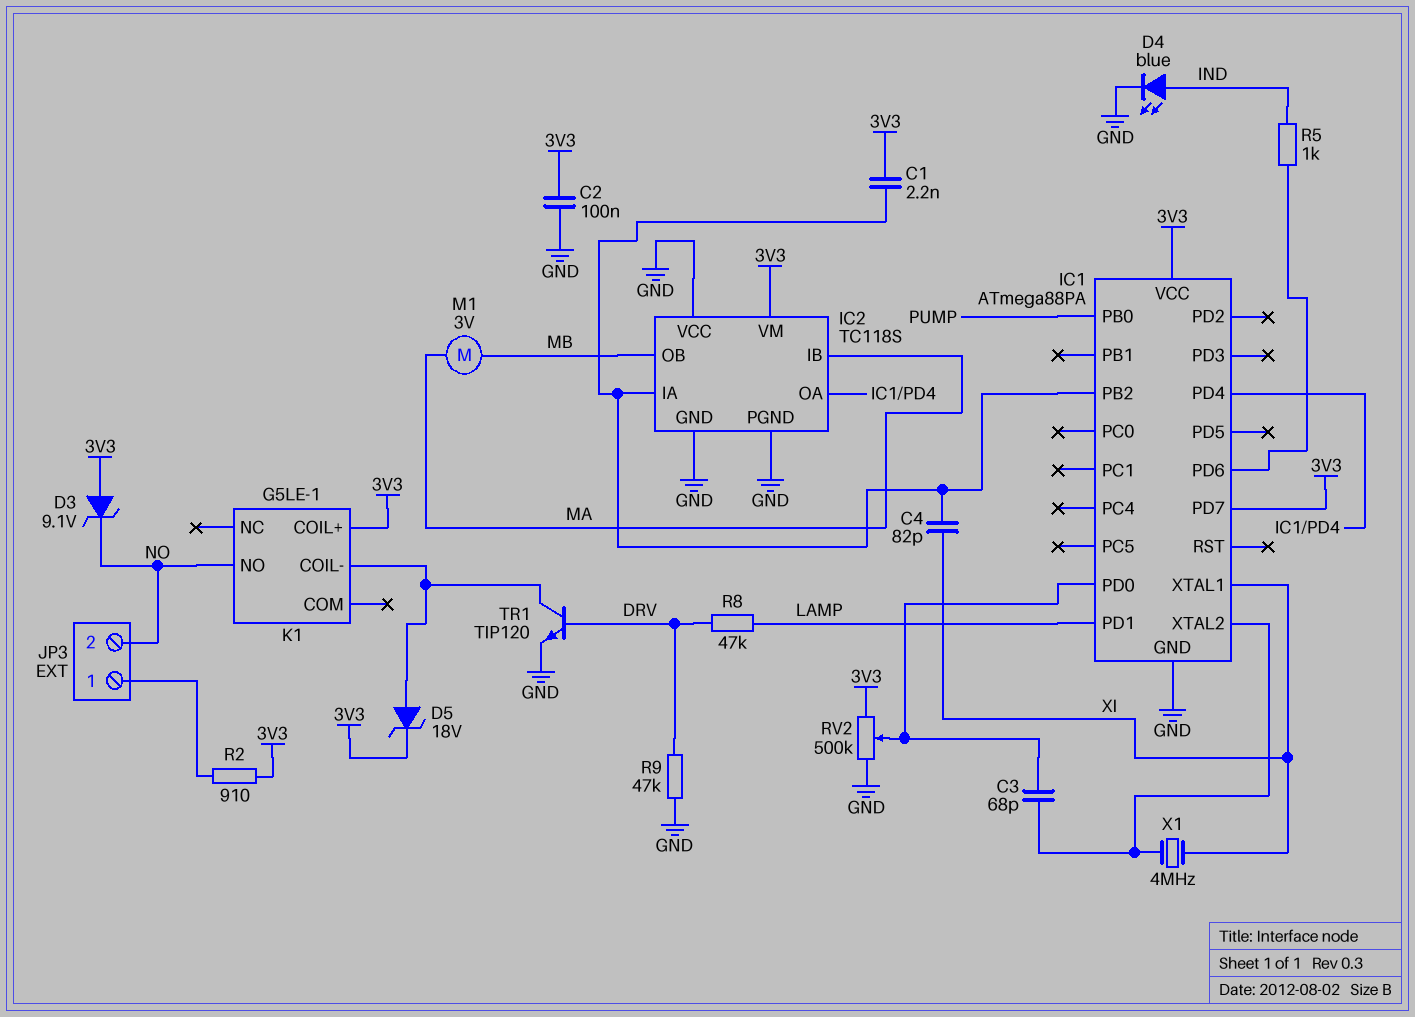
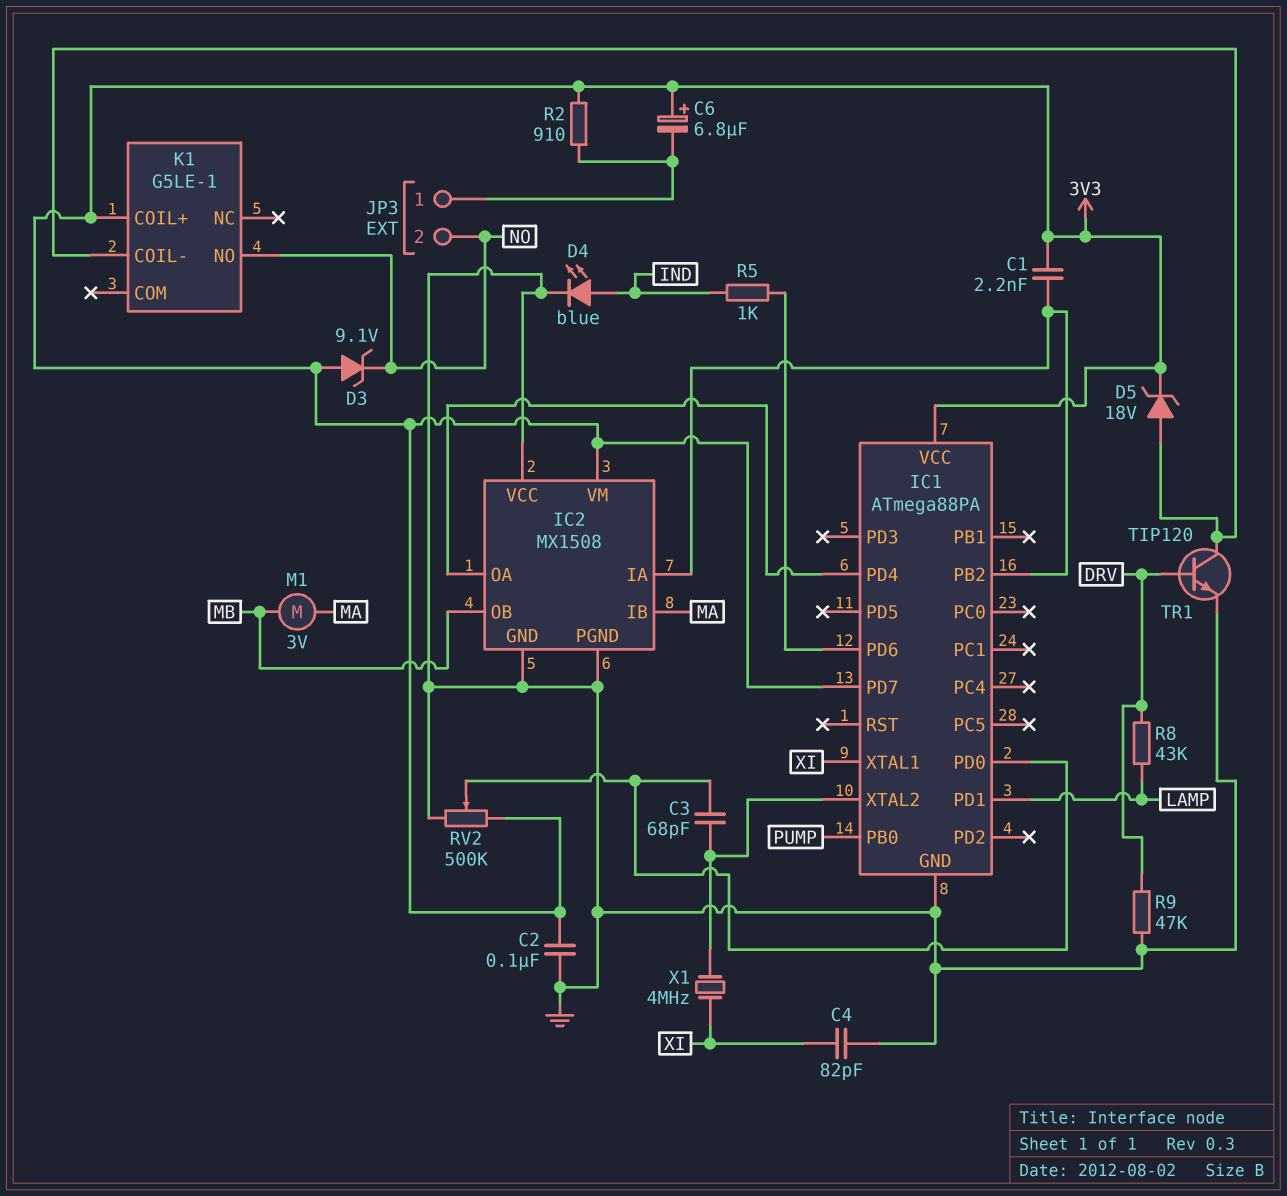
C4: 82pF (IC1/PB2, XI) -> 82pF (GND, XI)
C6: none -> 6.8uF (plus 3V3, minus JP3/1)
IC2: TC118S -> MX1508
R8: 47k (DRV, LAMP) -> 43k (DRV, LAMP)

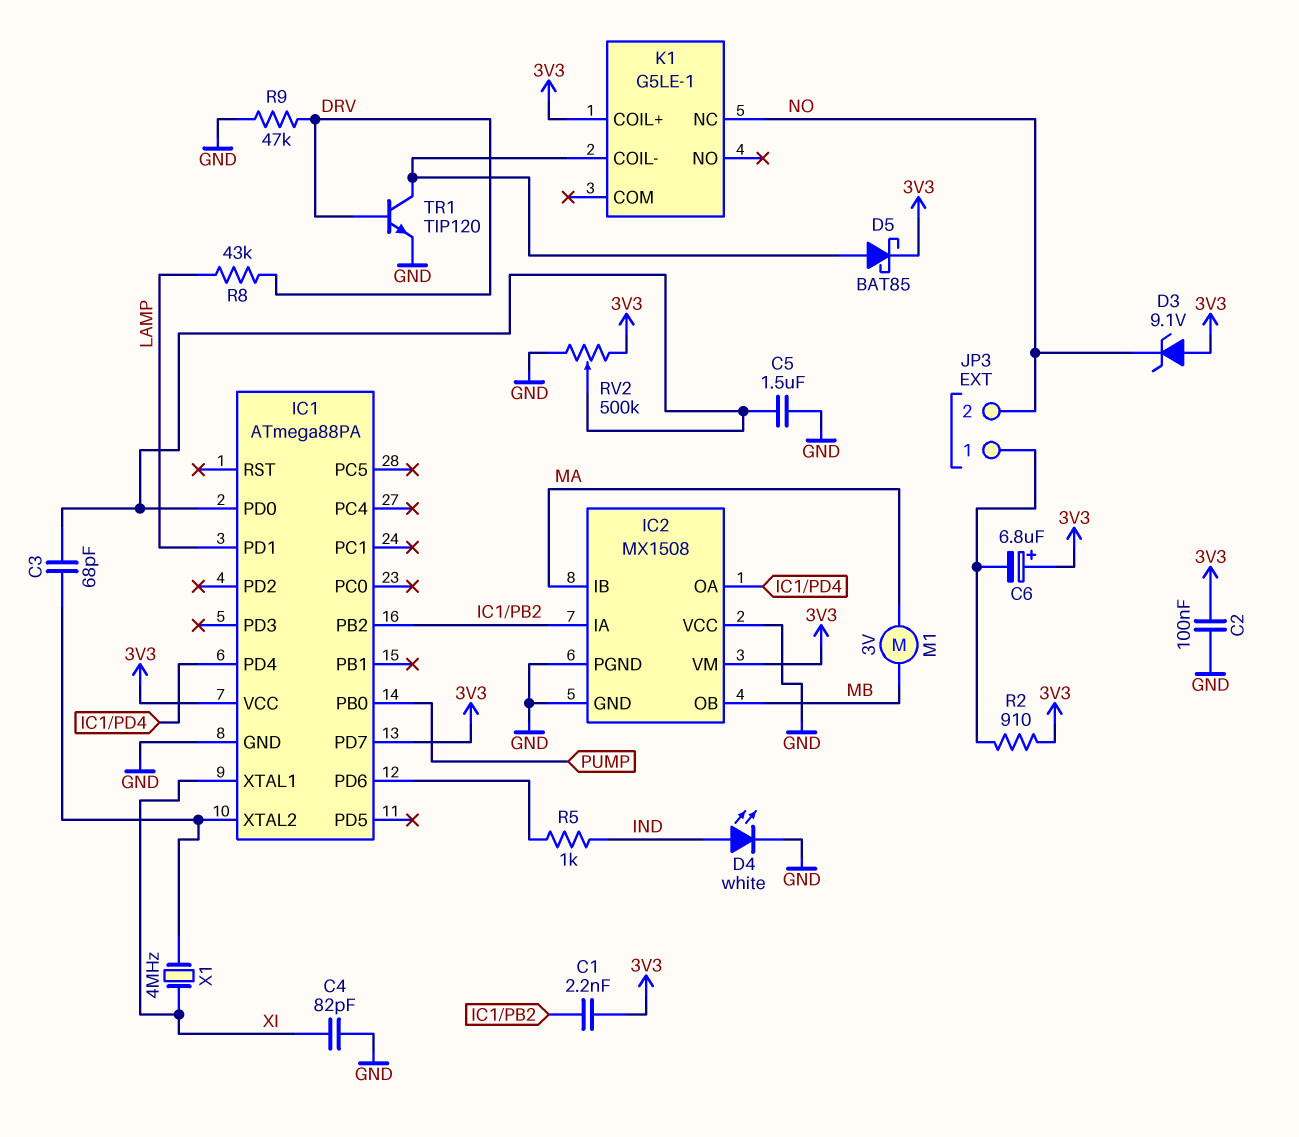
C5: none -> 1.5uF (GND, IC1/PD0)
D4: LED blue (A IND, K GND) -> LED white (A IND, K GND)
D5: zener 18V (A K1/COIL-, K 3V3) -> schottky BAT85 (A K1/COIL-, K 3V3)
K1 pin NC: none -> NO
K1 pin NO: NO -> none

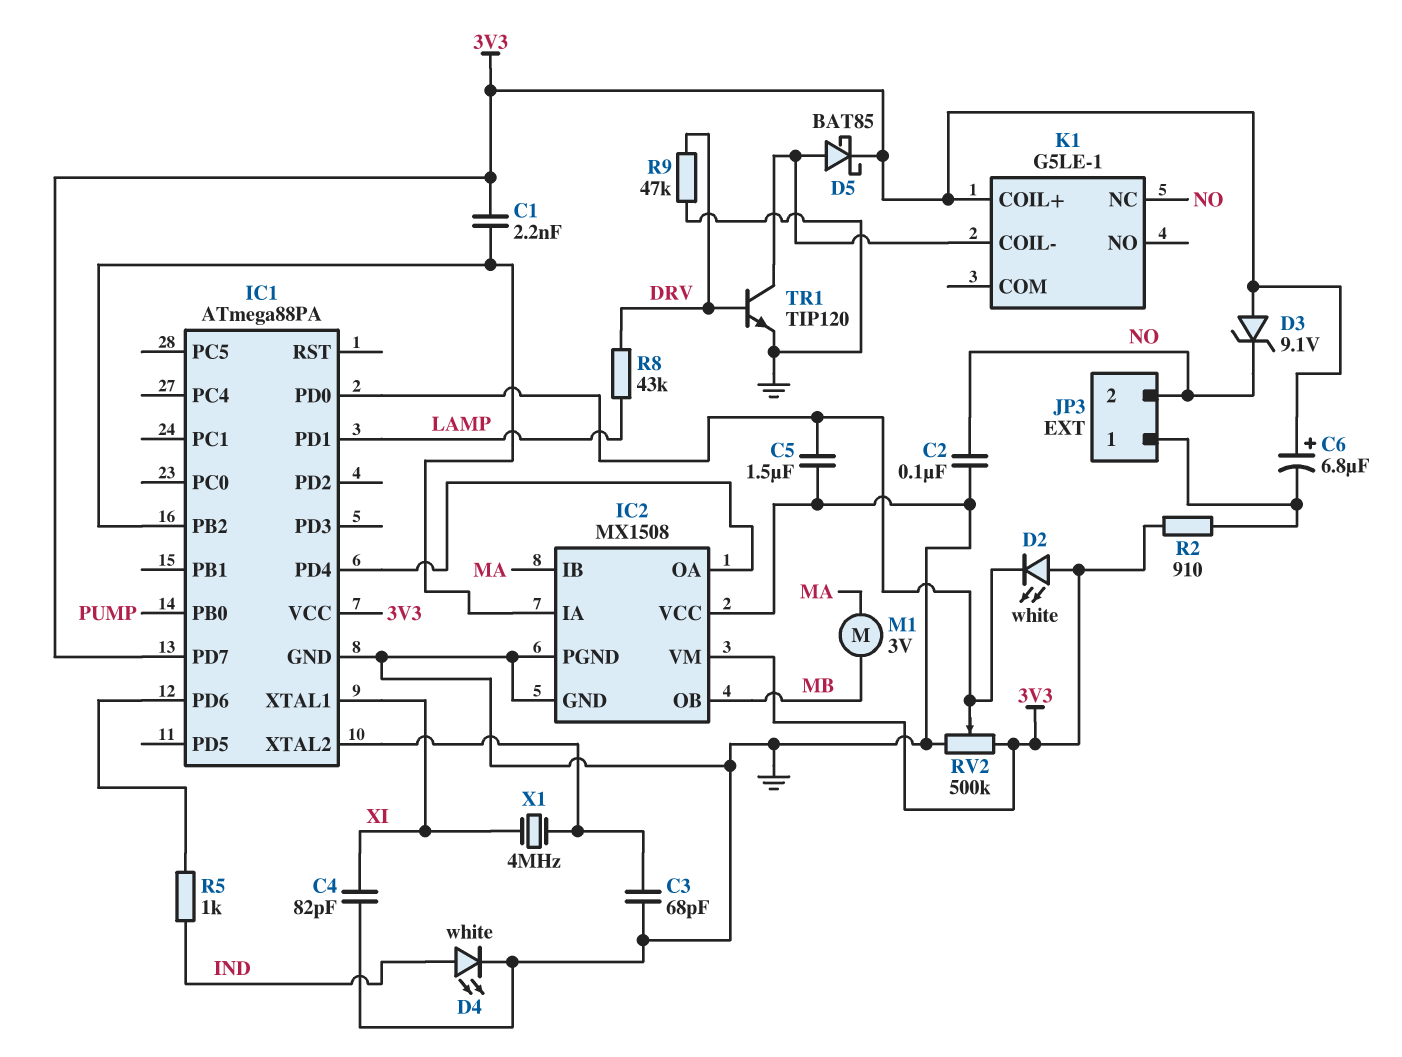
C2: 100nF (3V3, GND) -> 100nF (GND, NO)
C3: 68pF (IC1/PD0, IC1/XTAL2) -> 68pF (GND, IC1/XTAL2)
D2: none -> LED white (A 3V3, K IC1/PD0)

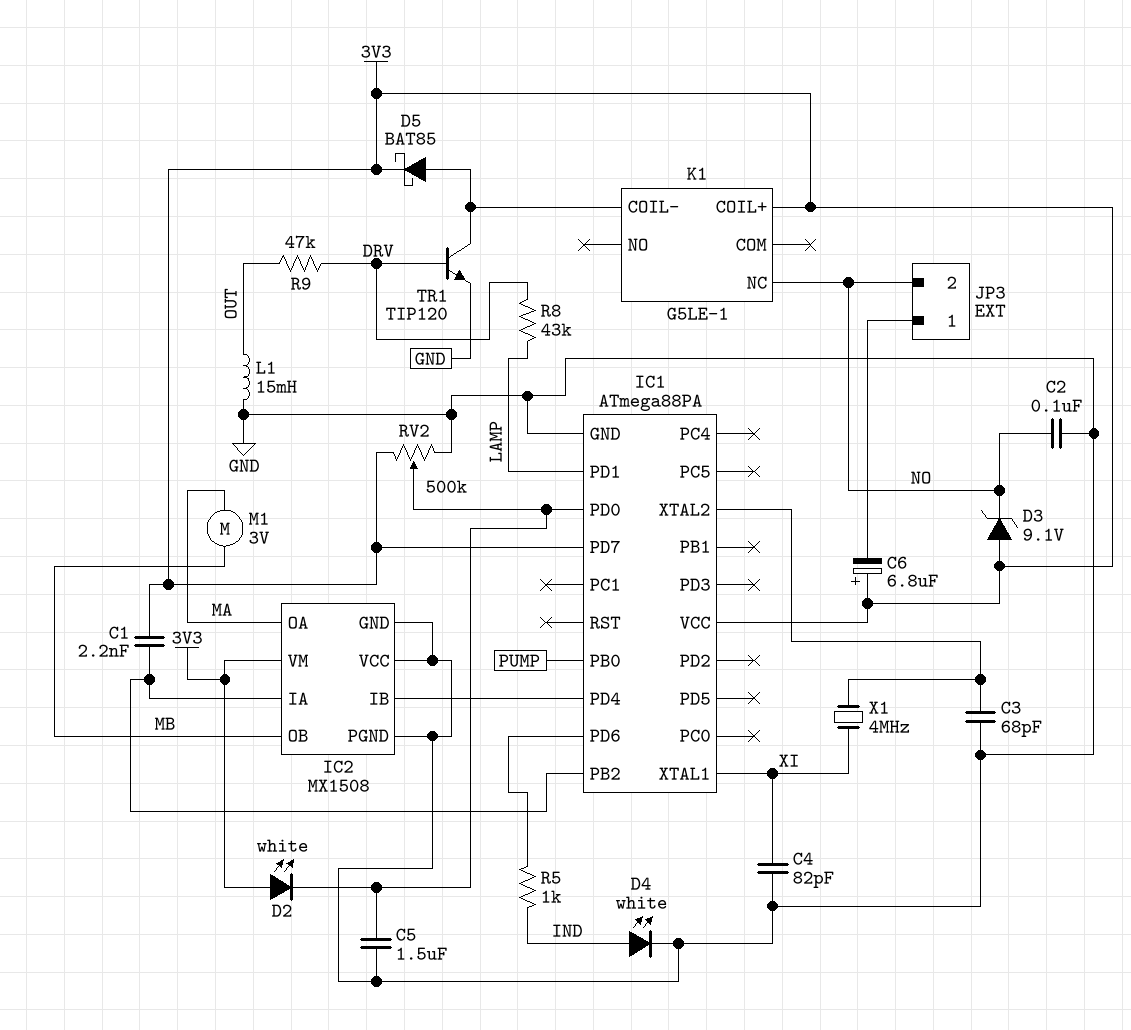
IC2 pin IB: MA -> IC1/PD4
IC2 pin OA: IC1/PD4 -> MA
L1: none -> 15mH (GND, OUT)
R2: 910 (3V3, JP3/1) -> none
R9: 47k (DRV, GND) -> 47k (DRV, OUT)

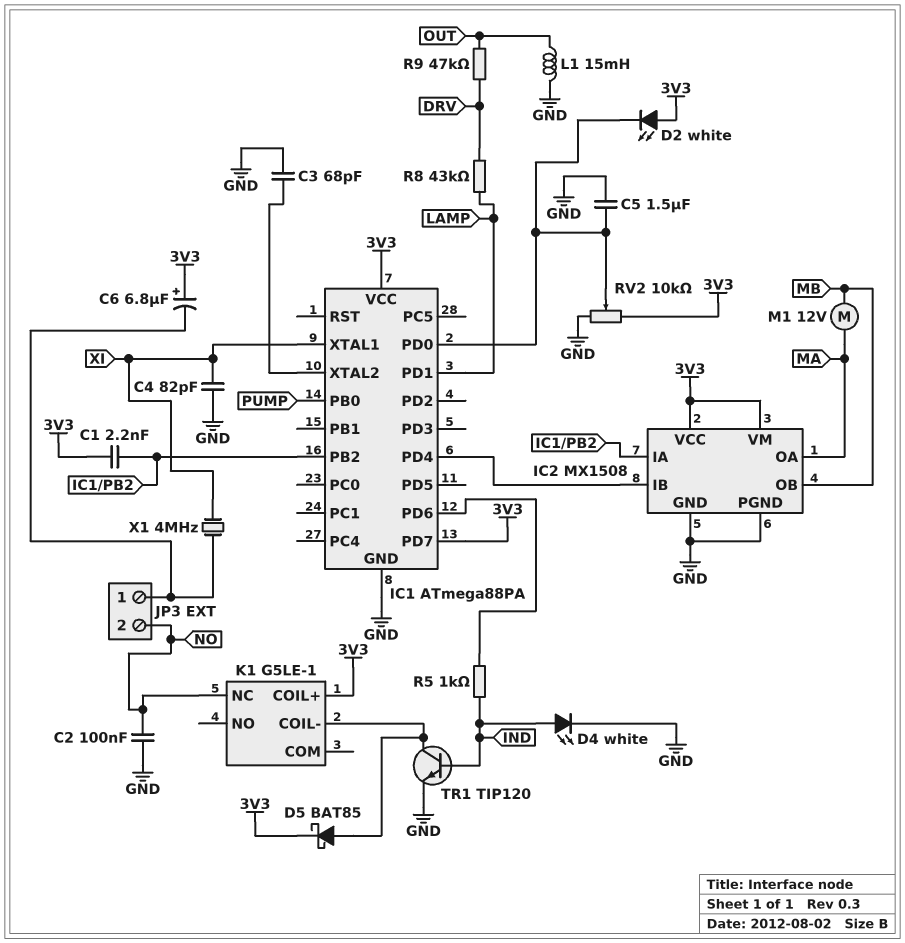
D3: zener 9.1V (A 3V3, K NO) -> none
IC2 pin VCC: GND -> 3V3
M1: motor 3V (MA, MB) -> motor 12V (MA, MB)
RV2: 500k (3V3, GND, wiper IC1/PD0) -> 10k (3V3, GND, wiper IC1/PD0)
TR1: NPN TIP120 (B DRV, C K1/COIL-, E GND) -> NPN TIP120 (B IND, C K1/COIL-, E GND)
X1: 4MHz (IC1/XTAL2, XI) -> 4MHz (JP3/1, XI)

